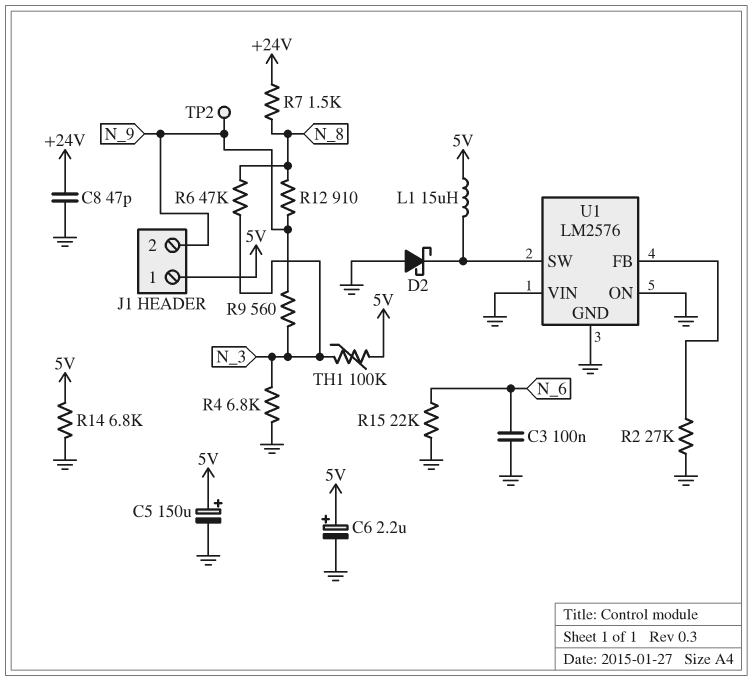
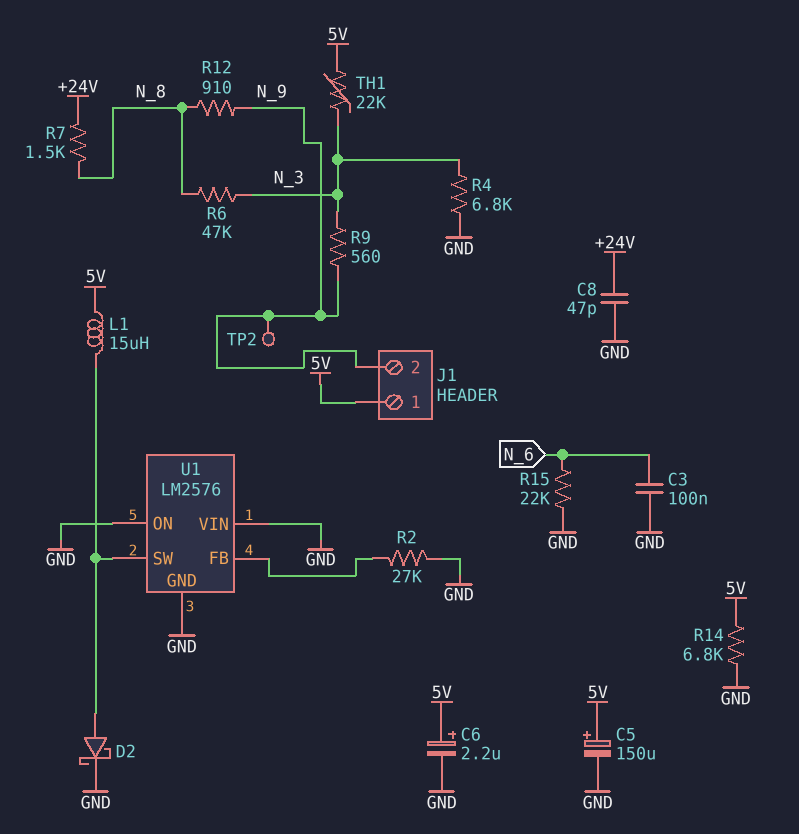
D2: schottky (A GND, K U1/SW) -> schottky (A U1/SW, K GND)
TH1: 100k (5V, N_3) -> 22k (5V, N_3)

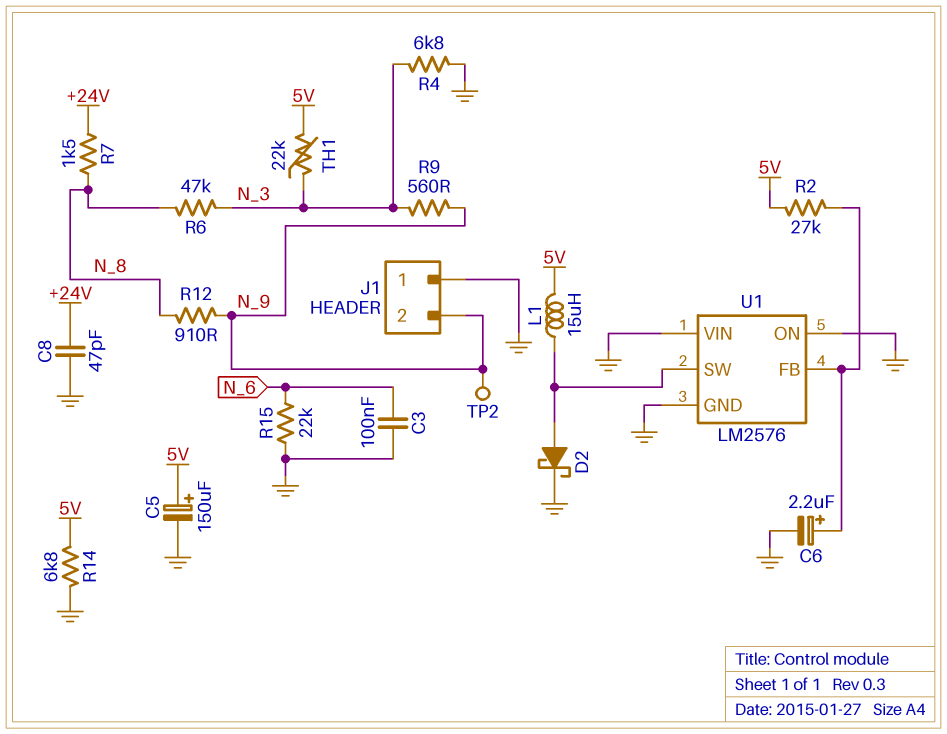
C6: 2.2uF (plus 5V, minus GND) -> 2.2uF (plus U1/FB, minus GND)
J1 pin 1: 5V -> GND
R2: 27k (GND, U1/FB) -> 27k (5V, U1/FB)

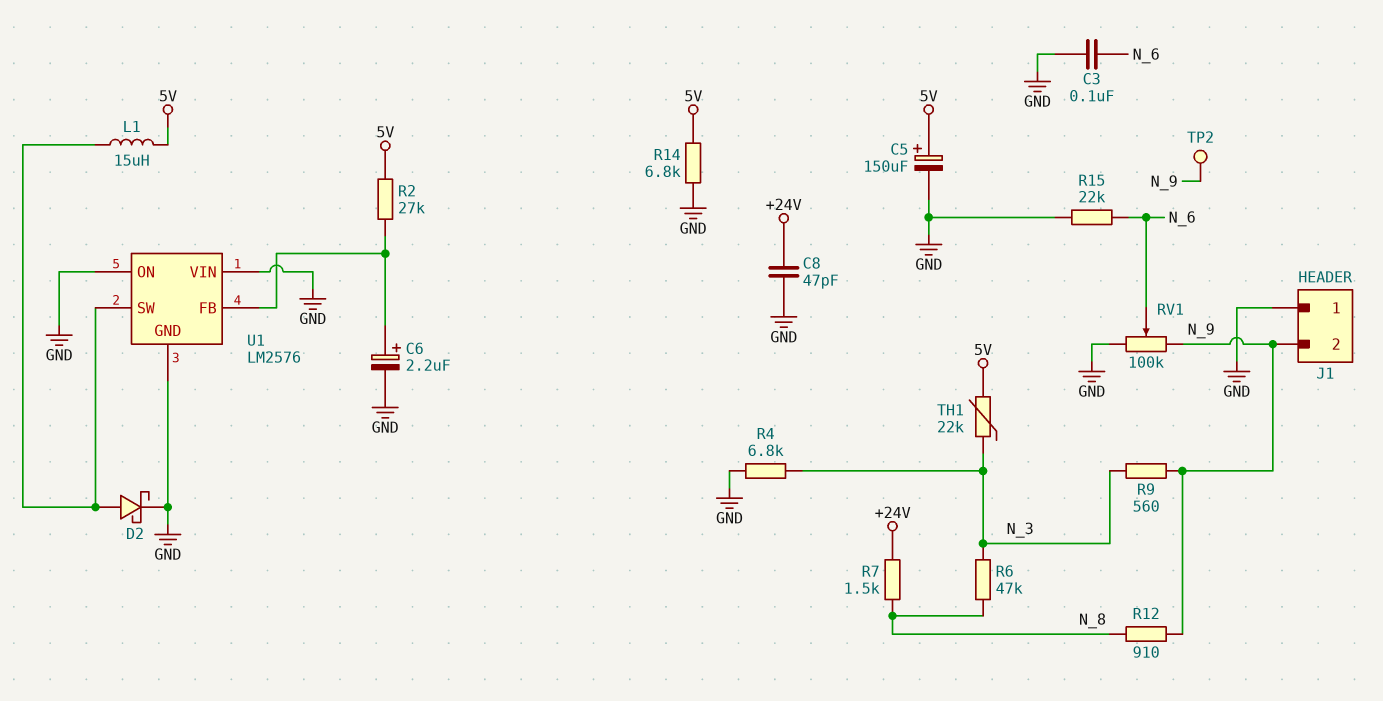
RV1: none -> 100k (GND, N_9, wiper N_6)

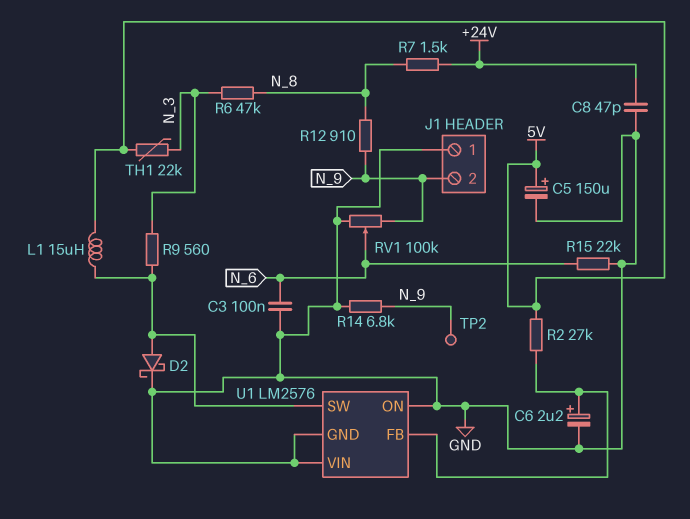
R4: 6.8k (GND, N_3) -> none
R9: 560 (N_3, N_9) -> 560 (N_3, U1/SW)
R14: 6.8k (5V, GND) -> 6.8k (GND, N_9)

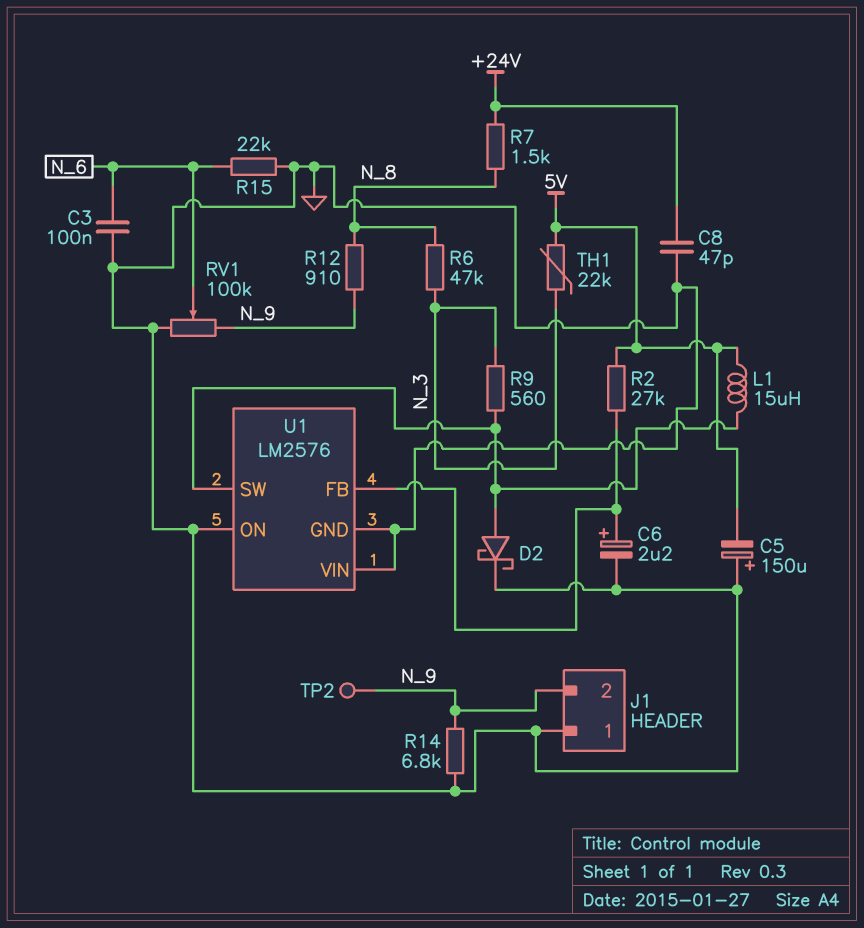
C5: 150uF (plus 5V, minus GND) -> 150uF (plus GND, minus 5V)

